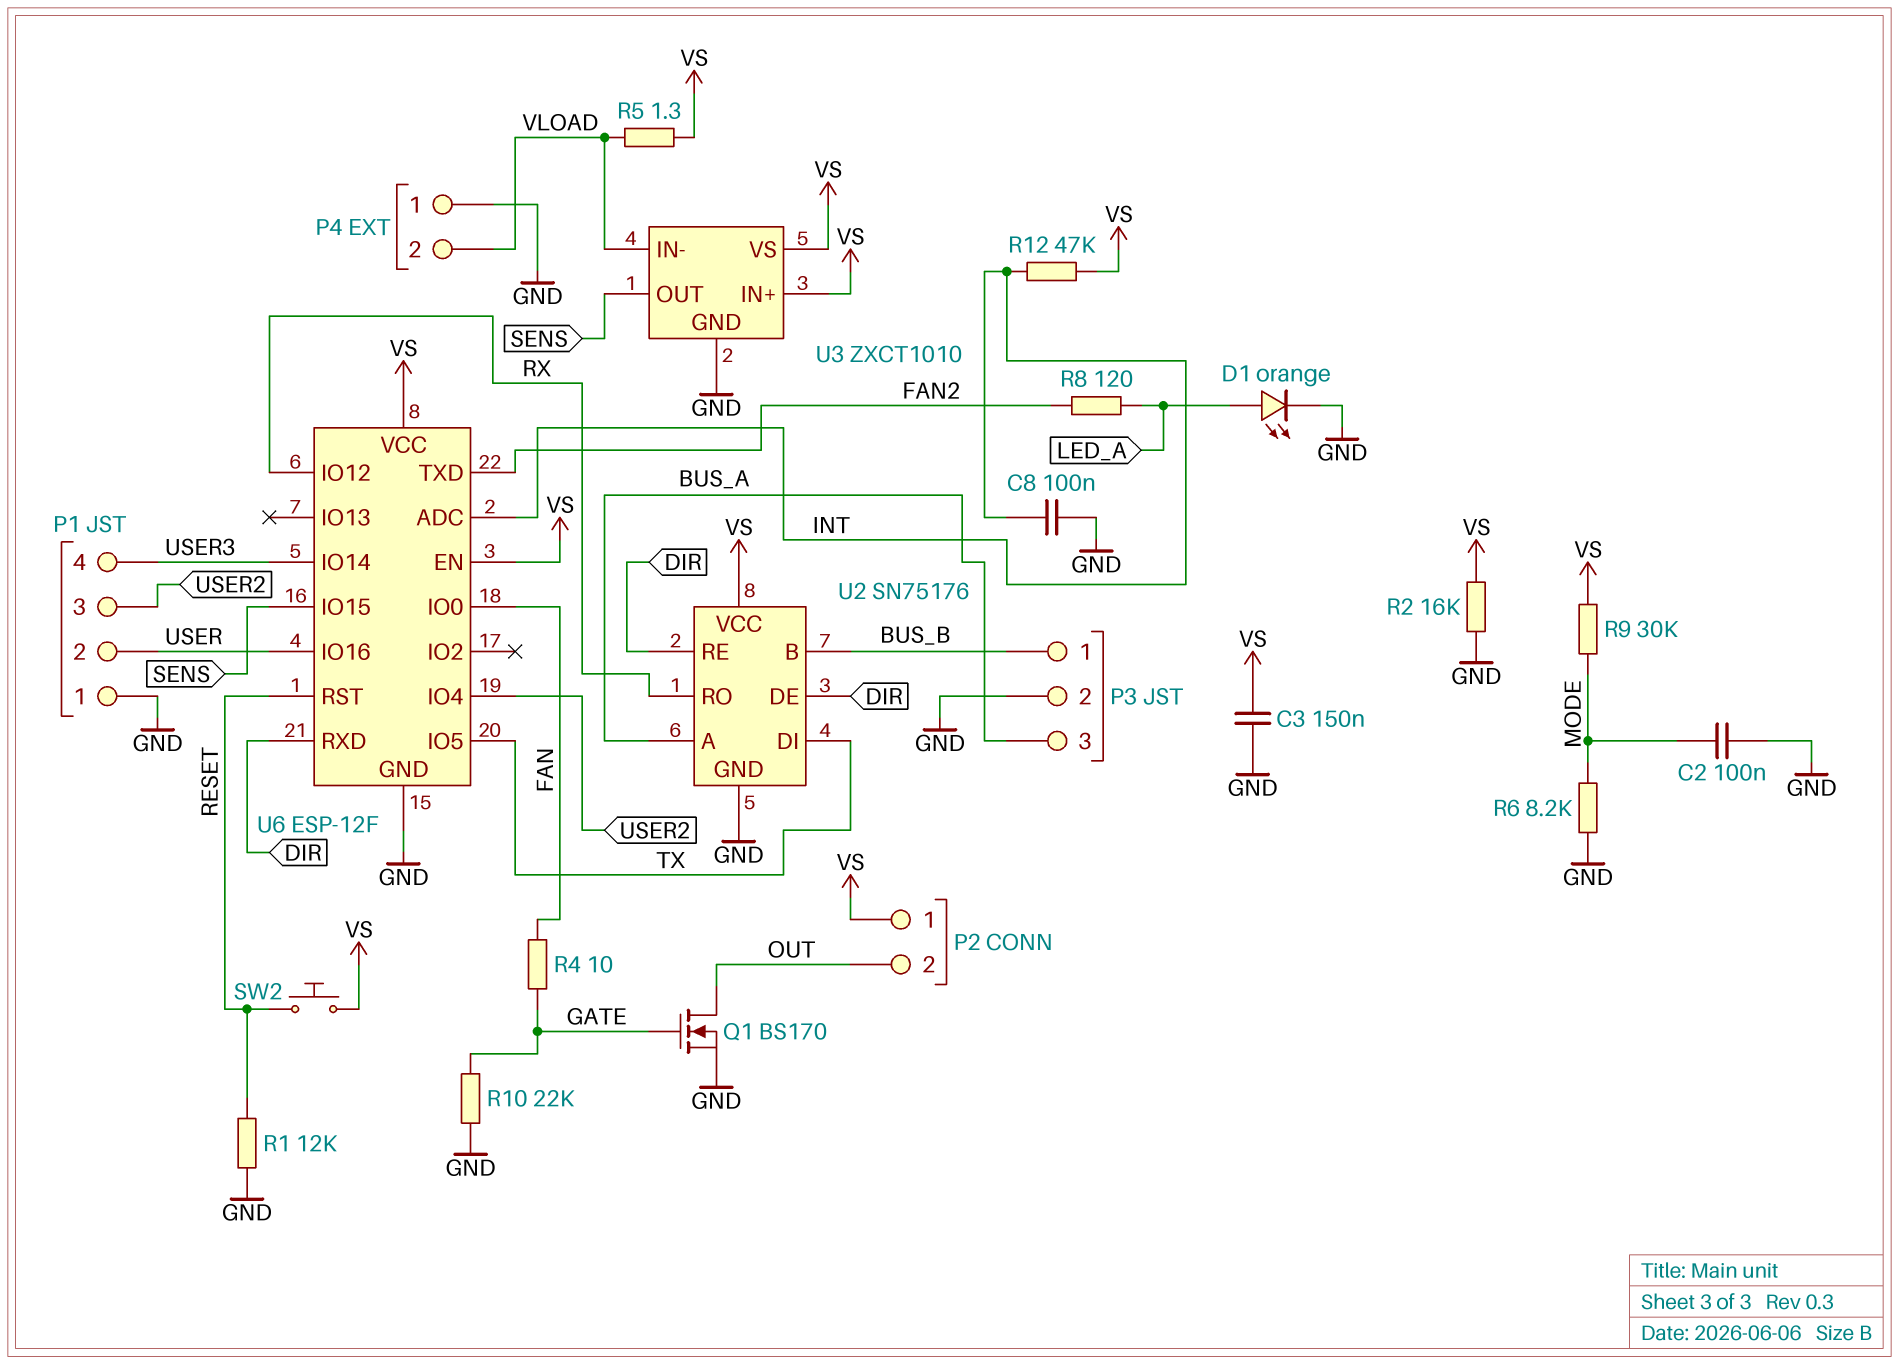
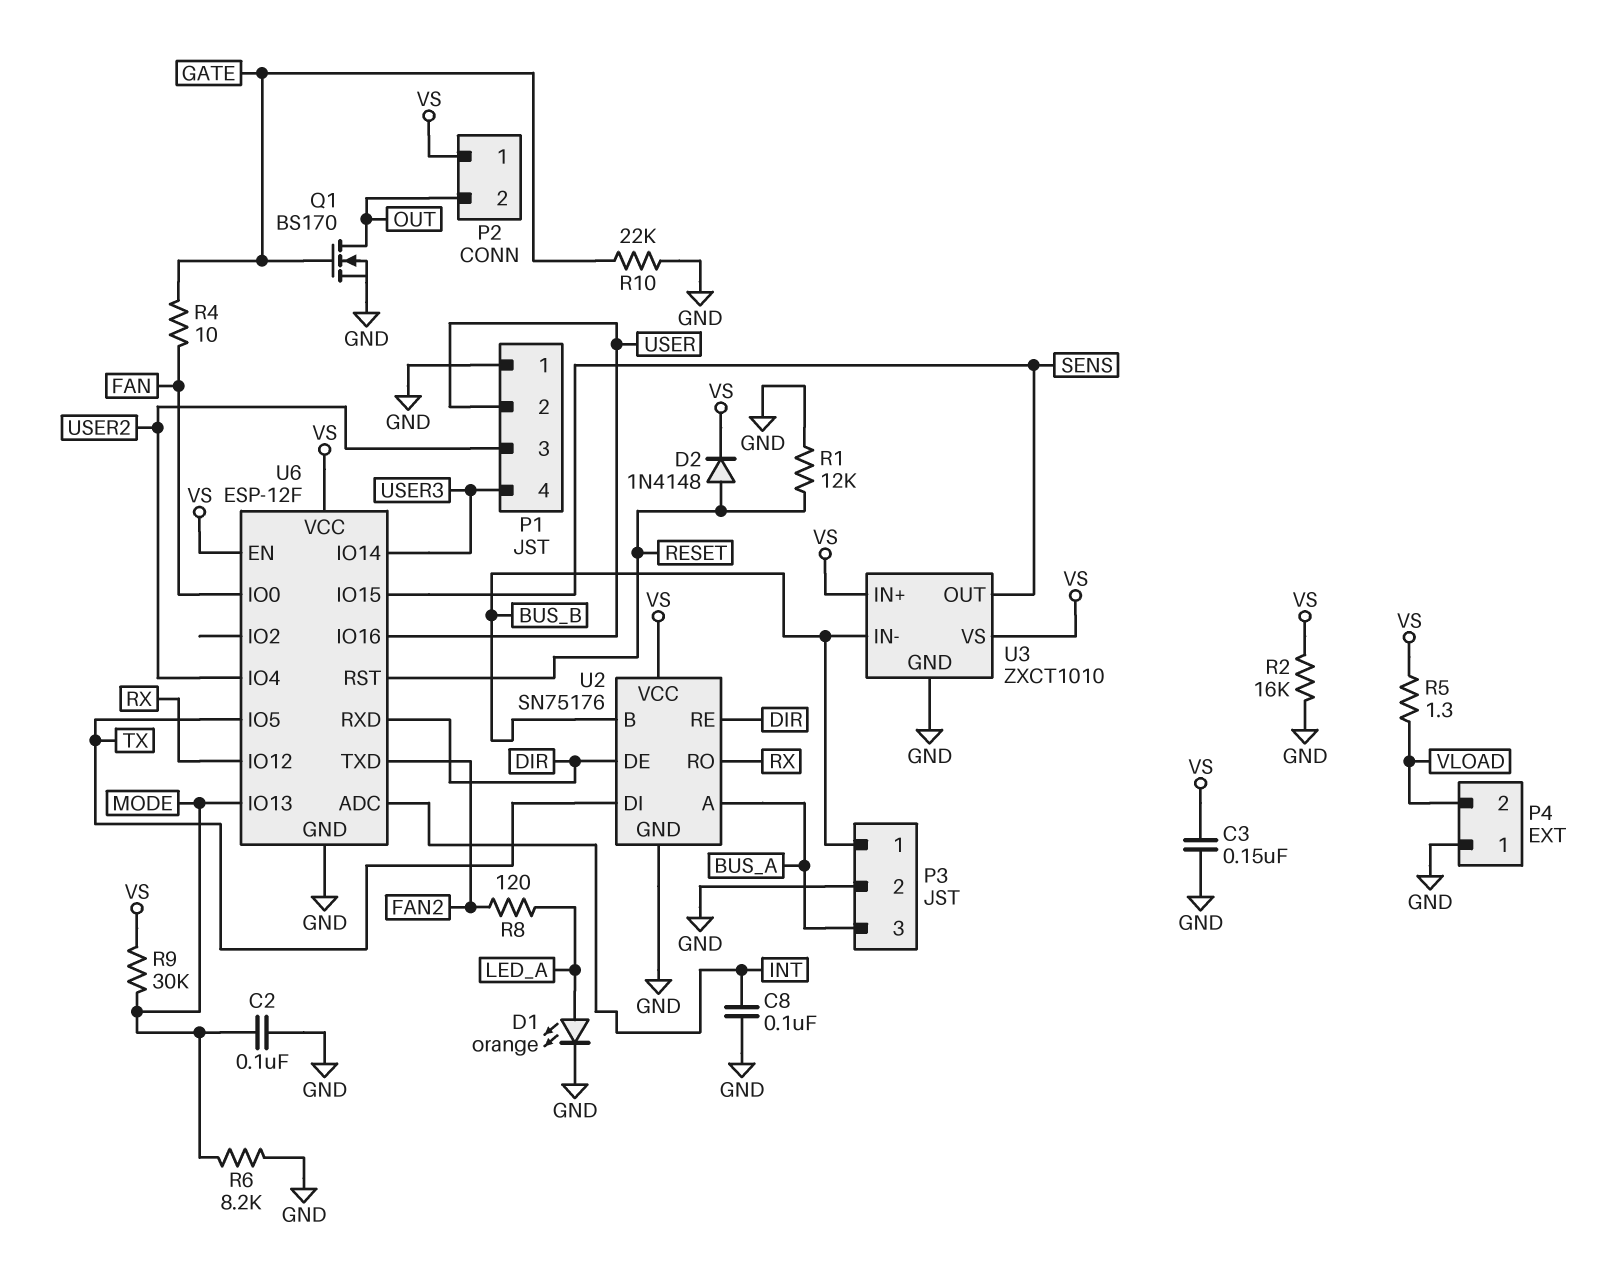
D2: none -> diode 1N4148 (A RESET, K VS)
R12: 47k (INT, VS) -> none
SW2: button (RESET, VS) -> none
U3 pin IN-: VLOAD -> BUS_B
U6 pin IO13: none -> MODE

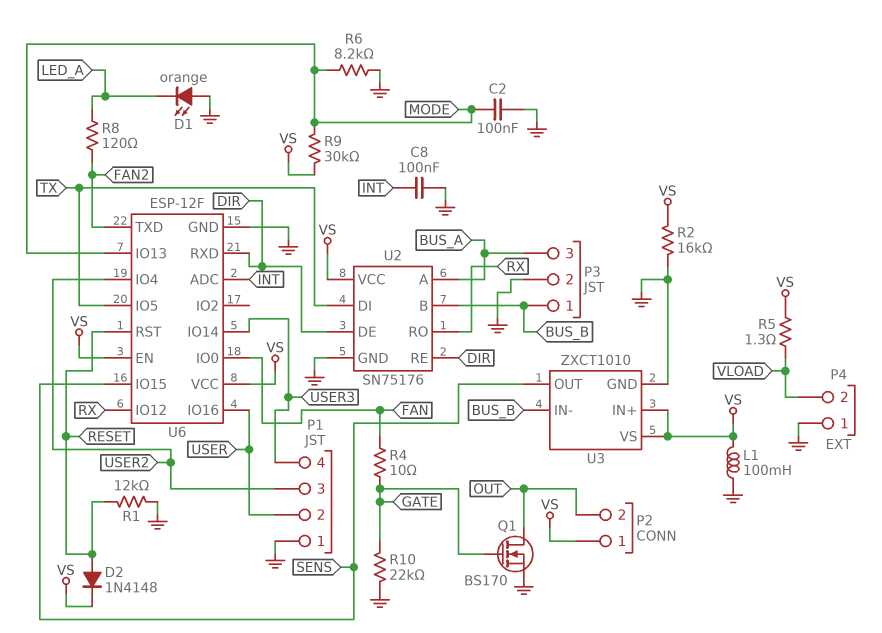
C3: 150nF (GND, VS) -> none
D1: LED orange (A LED_A, K GND) -> LED orange (A GND, K LED_A)
L1: none -> 100mH (GND, VS)

